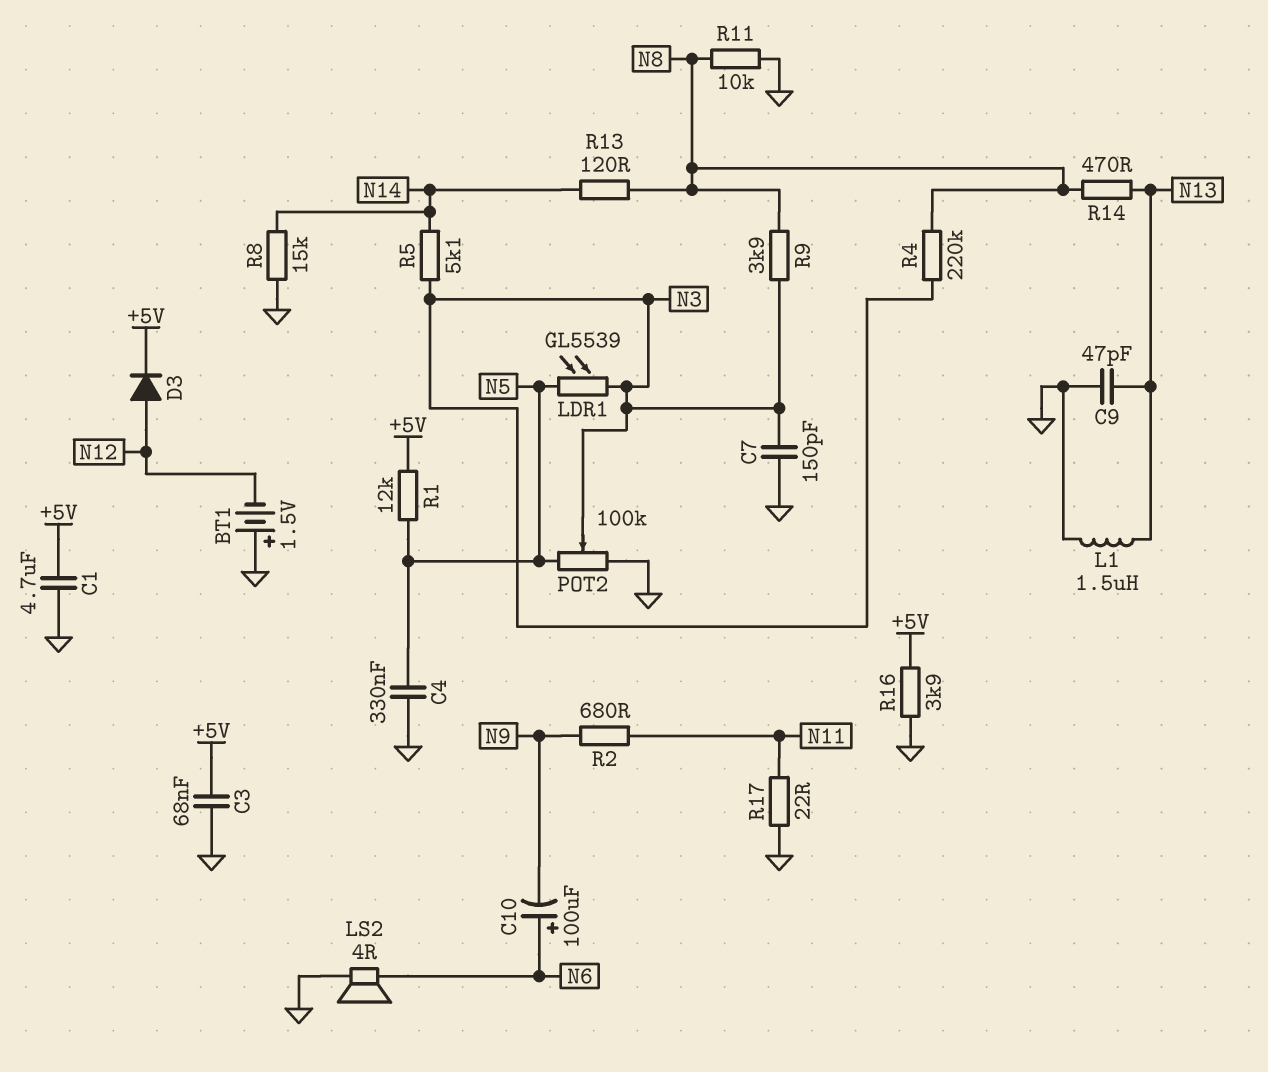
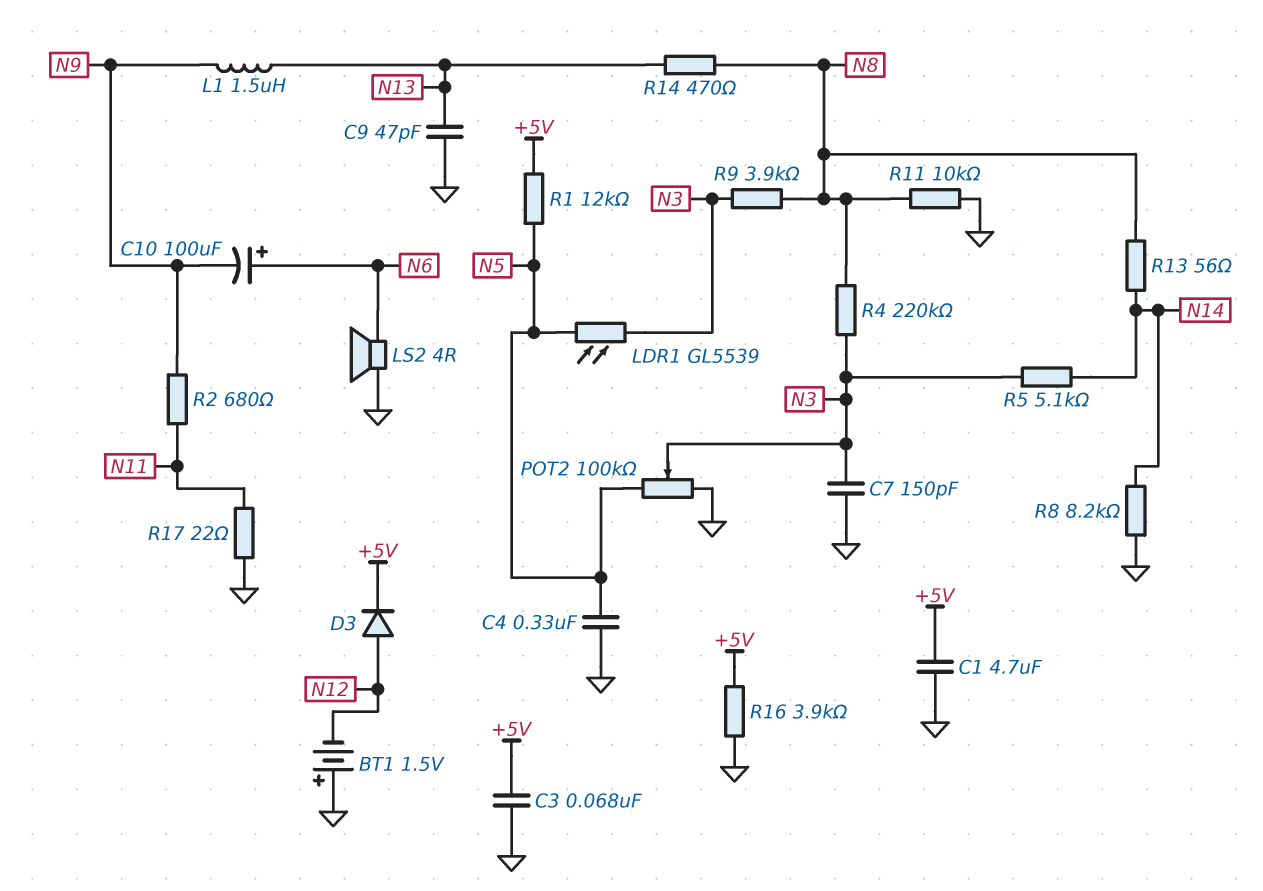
L1: 1.5uH (GND, N13) -> 1.5uH (N9, N13)
R8: 15k (GND, N14) -> 8.2k (GND, N14)
R13: 120 (N8, N14) -> 56 (N8, N14)

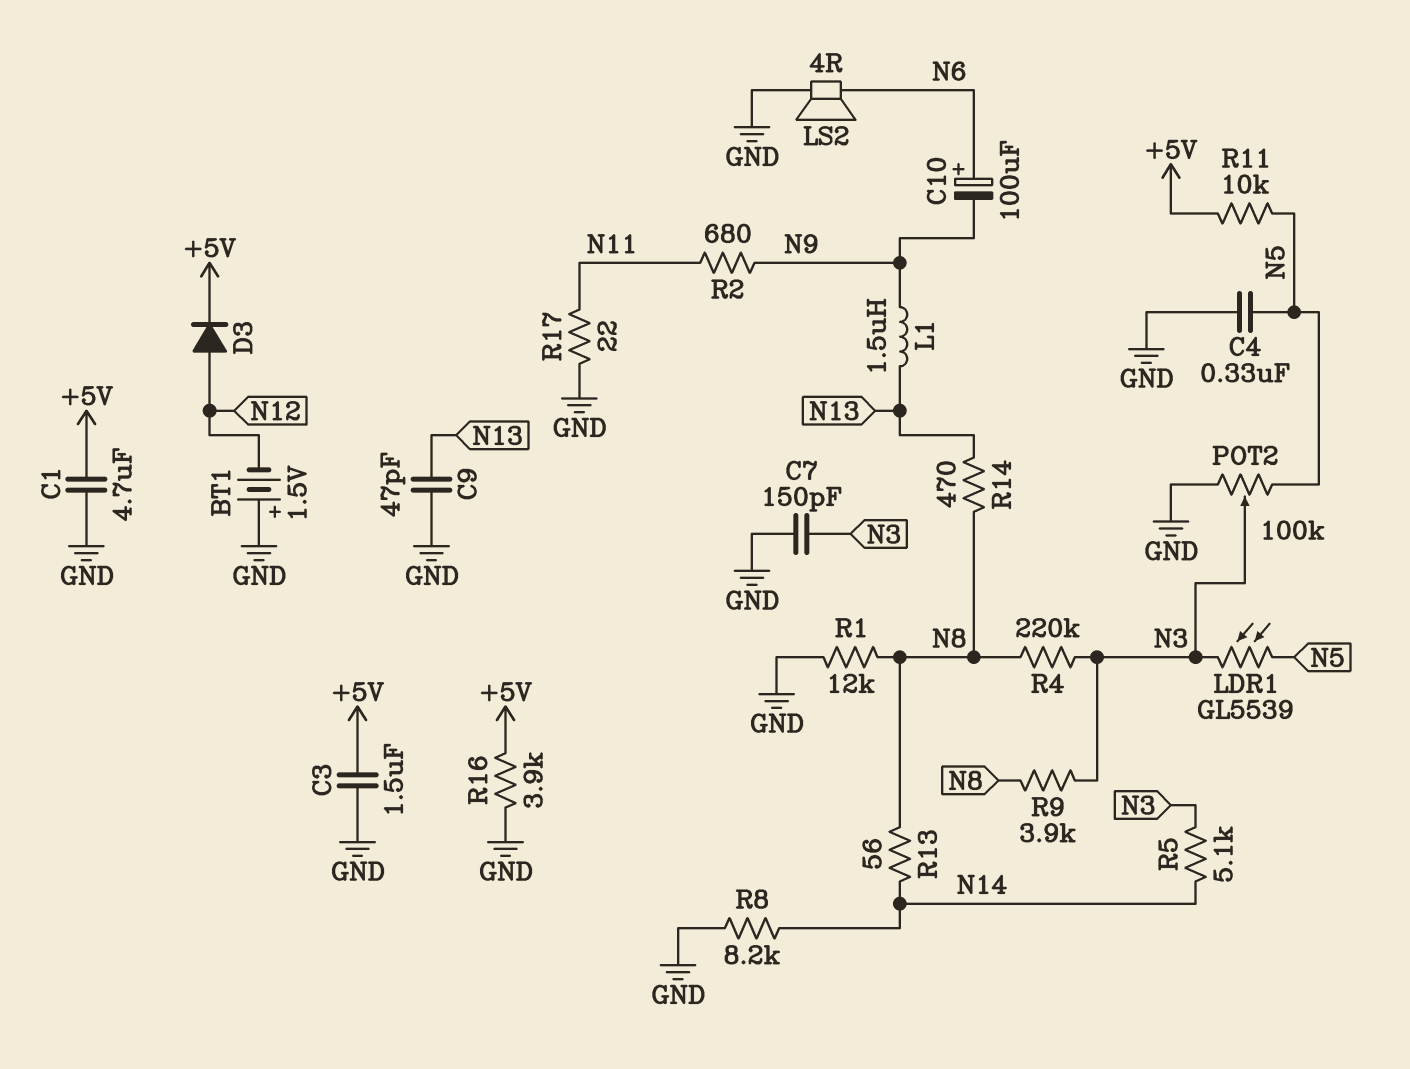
C3: 68nF (+5V, GND) -> 1.5uF (+5V, GND)
R1: 12k (+5V, N5) -> 12k (GND, N8)
R11: 10k (GND, N8) -> 10k (+5V, N5)

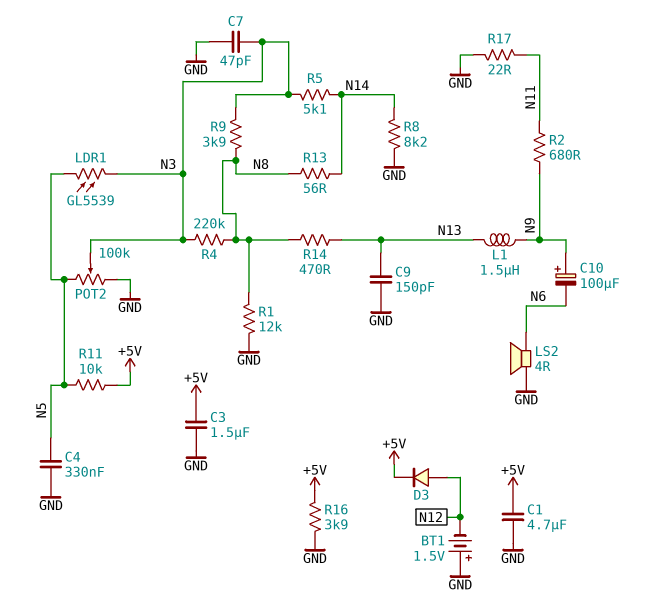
C7: 150pF (GND, N3) -> 47pF (GND, N3)
C9: 47pF (GND, N13) -> 150pF (GND, N13)
C10: 100uF (plus N6, minus N9) -> 100uF (plus N9, minus N6)

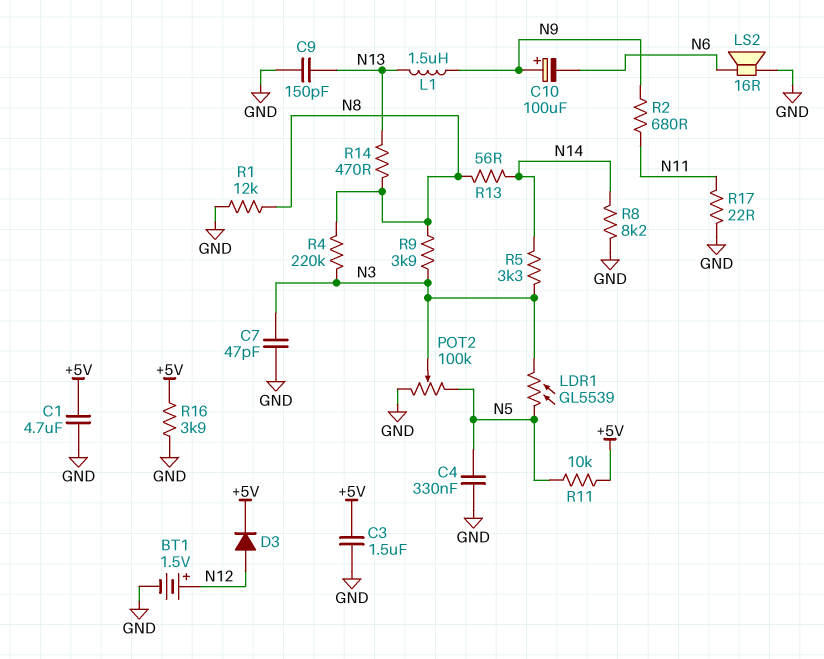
BT1: 1.5V (plus GND, minus N12) -> 1.5V (plus N12, minus GND)
LS2: speaker 4R (GND, N6) -> speaker 16R (GND, N6)
R5: 5.1k (N3, N14) -> 3.3k (N3, N14)

